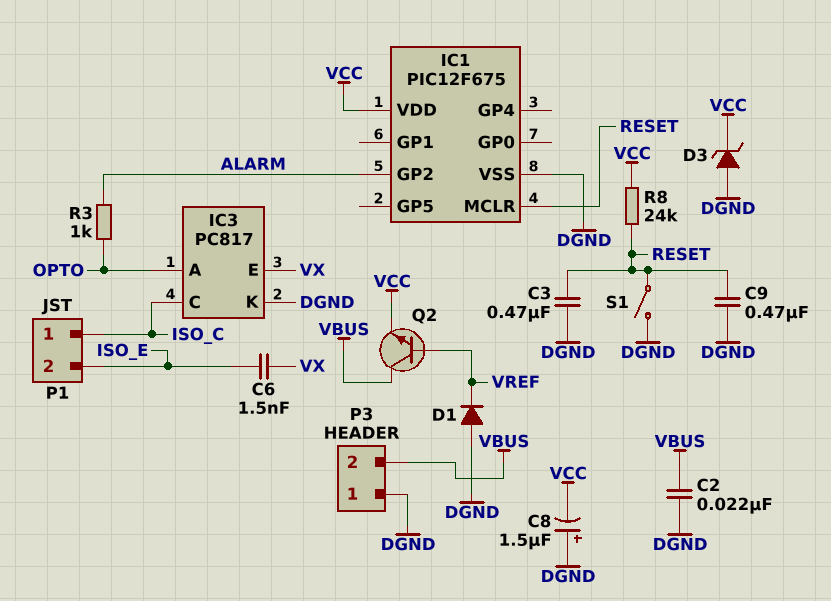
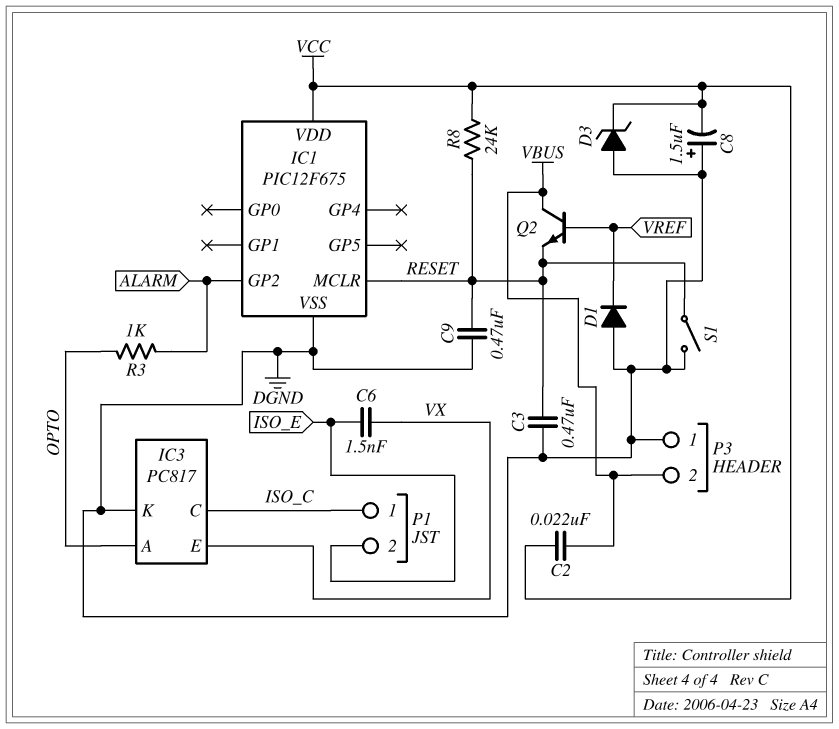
C2: 22nF (DGND, VBUS) -> 22nF (VBUS, VCC)
Q2: NPN (B VREF, C VBUS, E VCC) -> NPN (B VREF, C VBUS, E RESET)

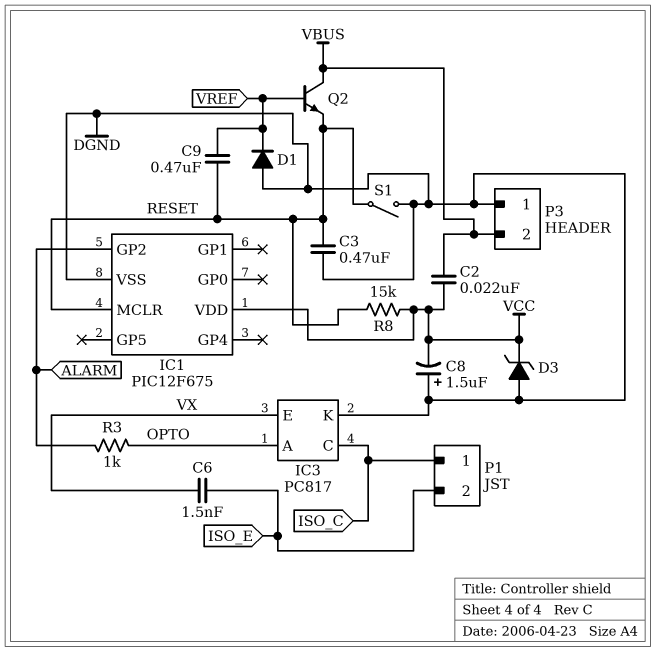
C9: 470nF (DGND, RESET) -> 470nF (RESET, VREF)
R8: 24k (RESET, VCC) -> 15k (RESET, VCC)

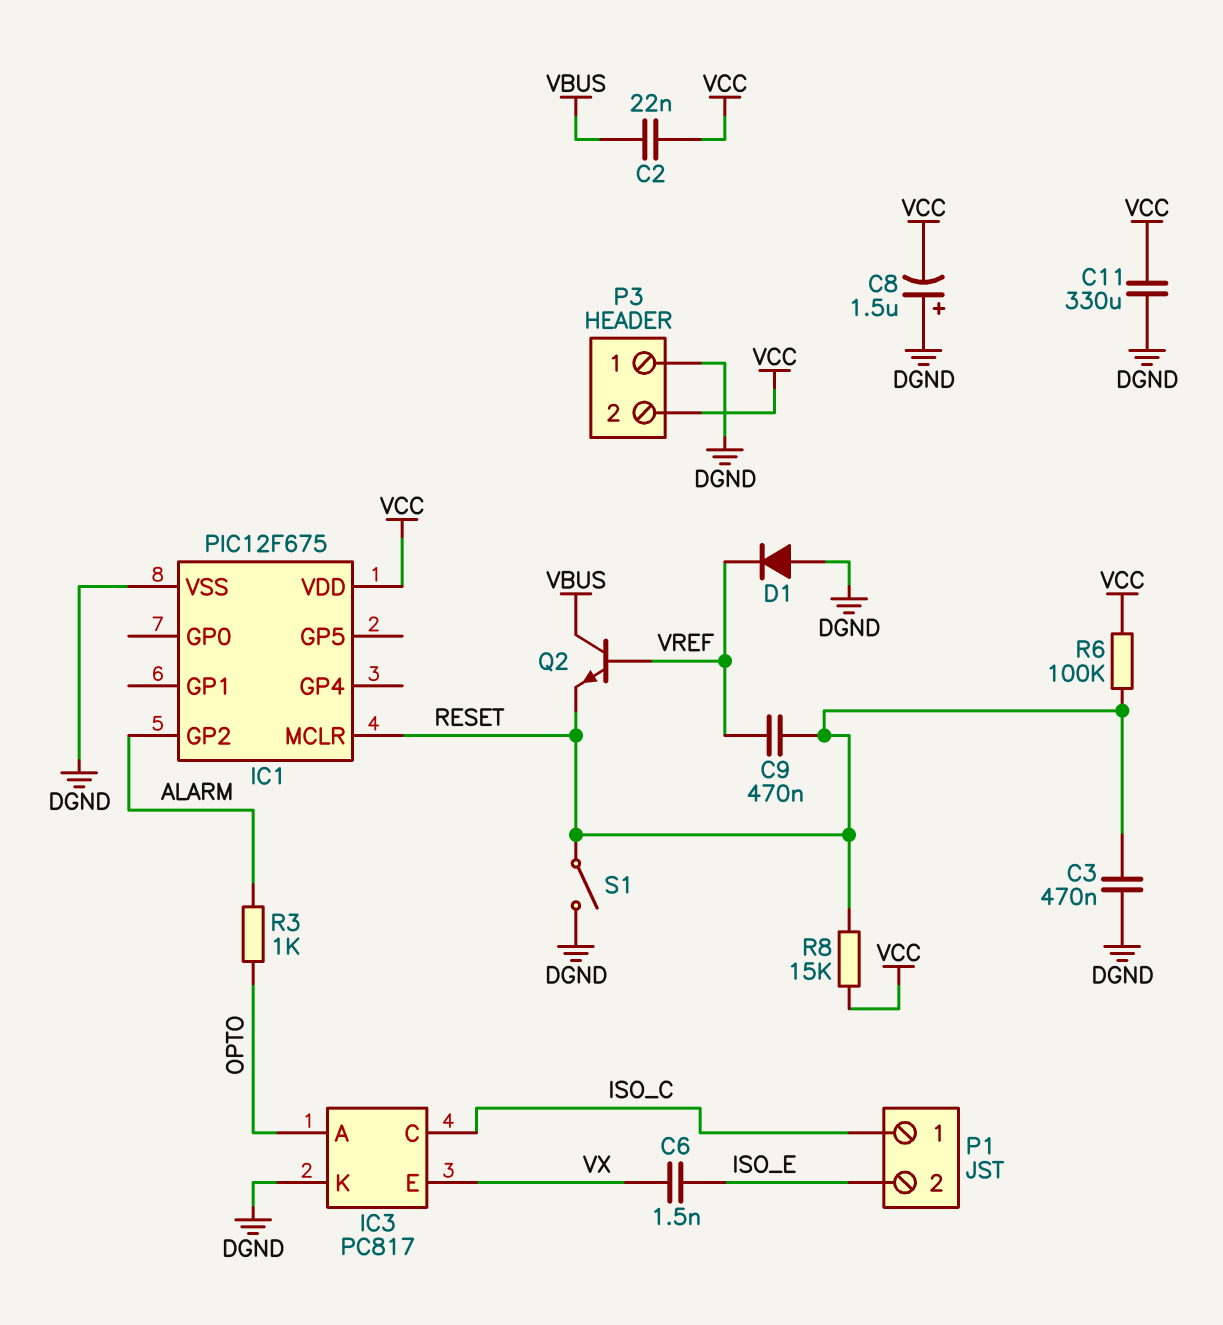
C11: none -> 330uF (DGND, VCC)
D3: zener (A DGND, K VCC) -> none
P3 pin 2: VBUS -> VCC
R6: none -> 100k (RESET, VCC)

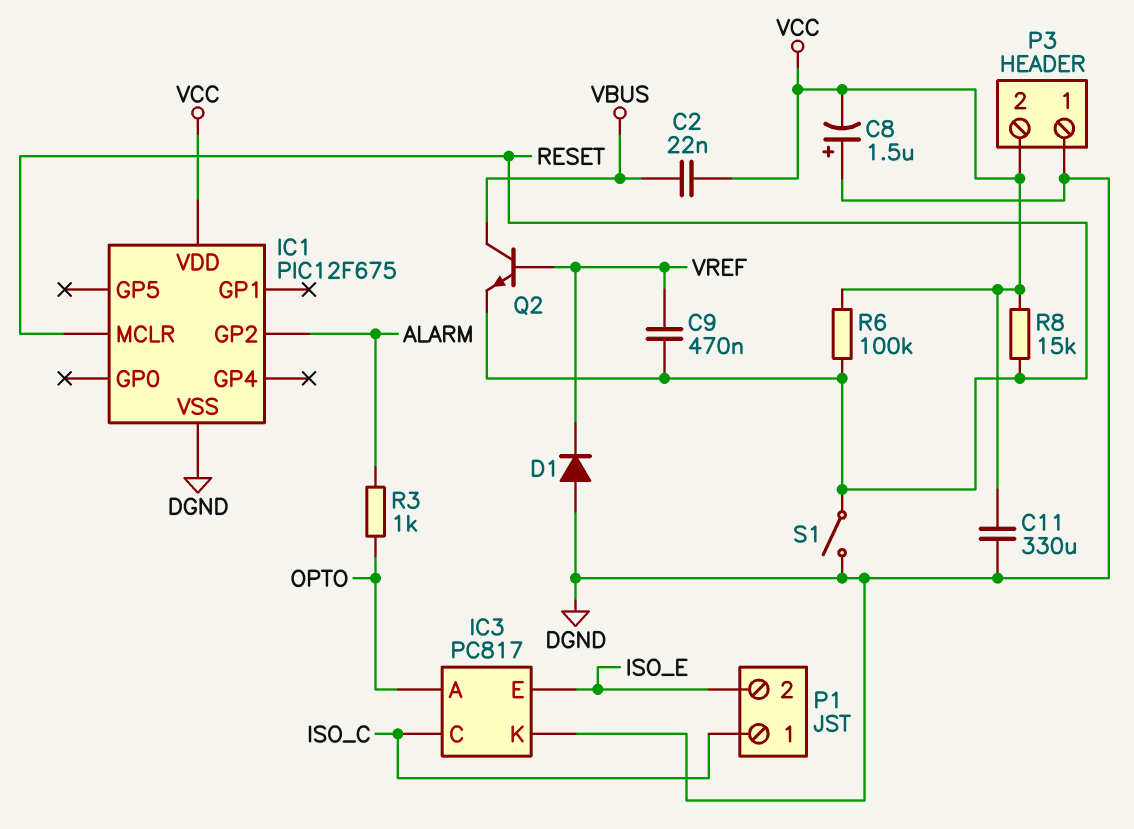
C3: 470nF (DGND, RESET) -> none
C6: 1.5nF (ISO_E, VX) -> none
IC3 pin E: VX -> ISO_E

